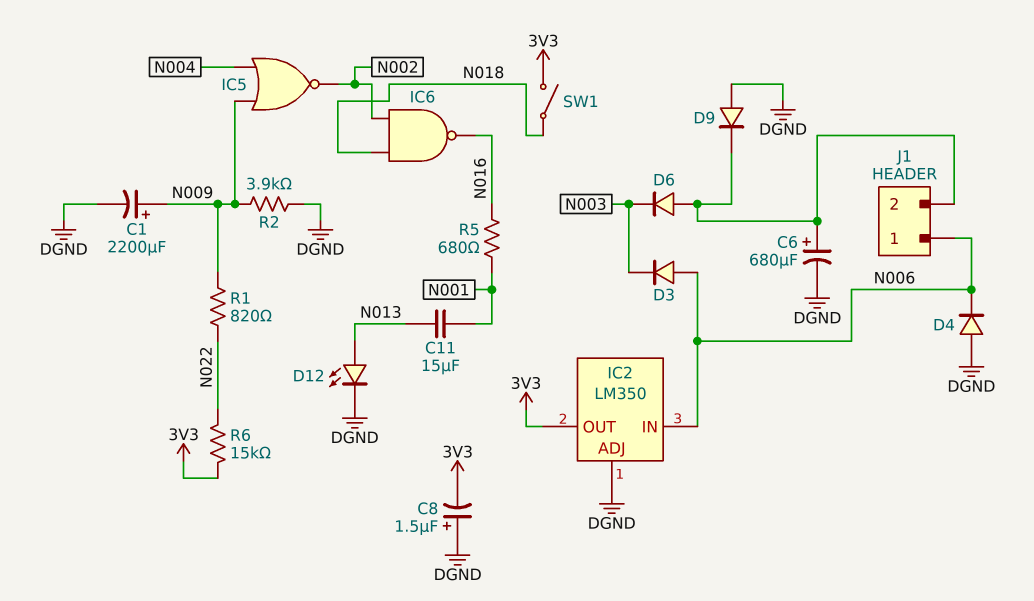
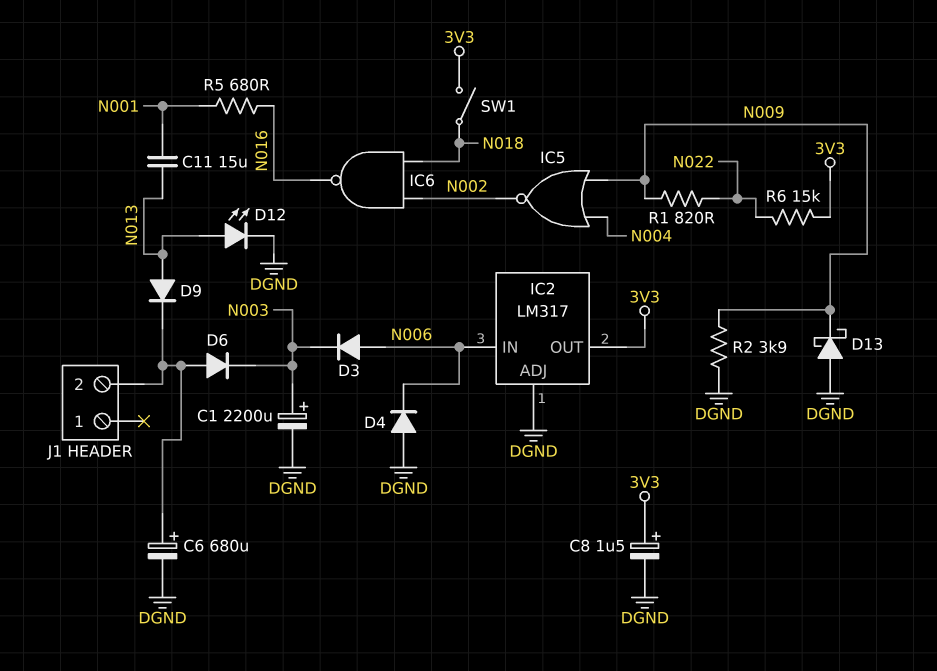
C1: 2200uF (plus N009, minus DGND) -> 2200uF (plus N003, minus DGND)
C8: 1.5uF (plus DGND, minus 3V3) -> 1.5uF (plus 3V3, minus DGND)
D9: diode (A DGND, K J1/2) -> diode (A N013, K J1/2)
D13: none -> schottky (A DGND, K N009)
IC2: LM350 -> LM317
J1 pin 1: N006 -> none

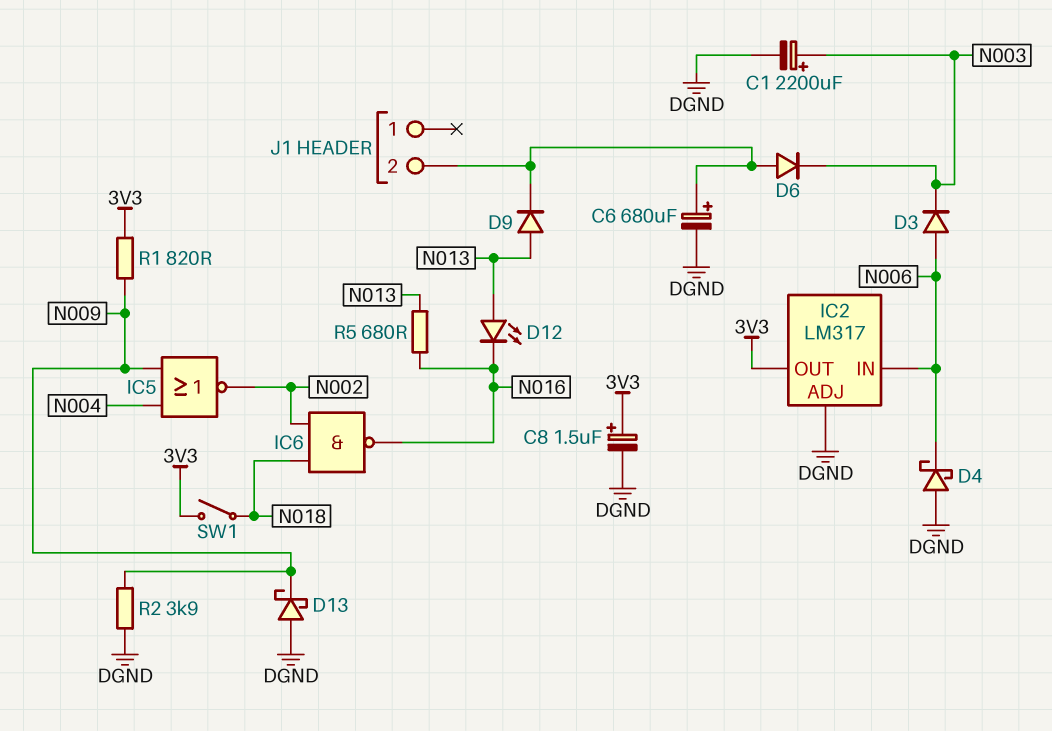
C11: 15uF (N001, N013) -> none
D4: diode (A DGND, K N006) -> schottky (A DGND, K N006)
D12: LED (A N013, K DGND) -> LED (A N013, K N016)
R1: 820 (N009, N022) -> 820 (3V3, N009)
R5: 680 (N001, N016) -> 680 (N013, N016)
R6: 15k (3V3, N022) -> none

